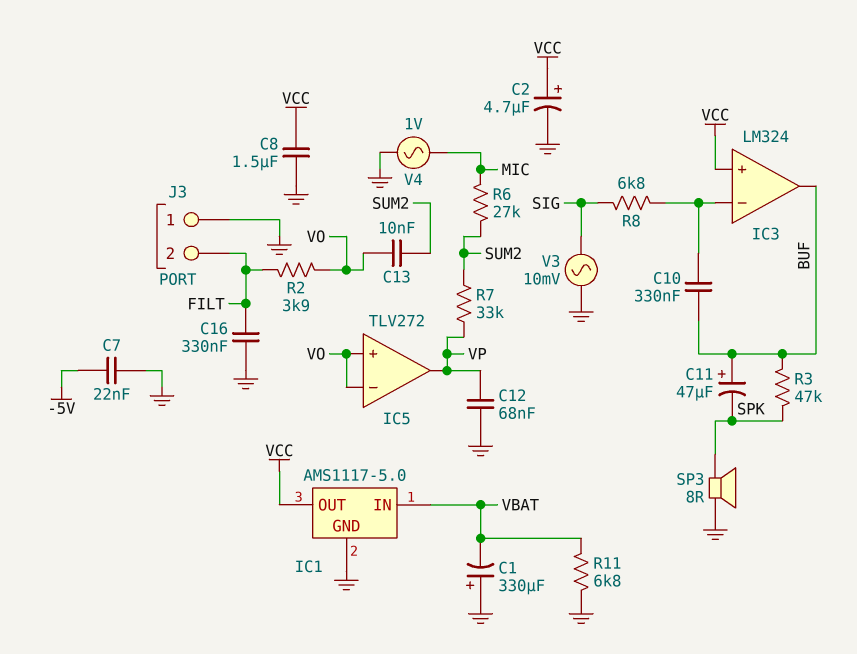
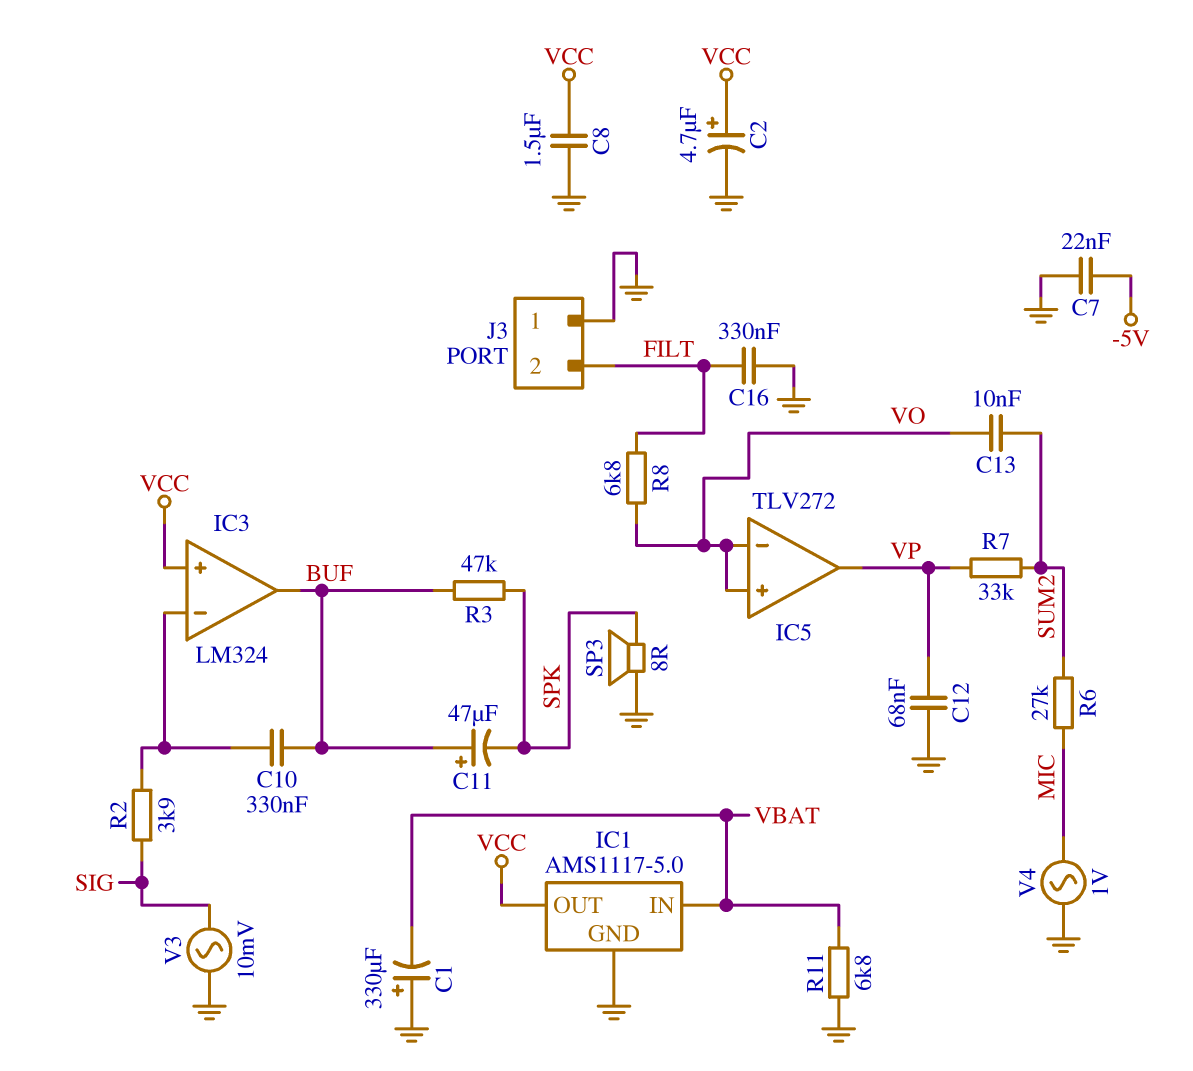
R2: 3.9k (FILT, VO) -> 3.9k (IC3/in-, SIG)
R8: 6.8k (IC3/in-, SIG) -> 6.8k (FILT, VO)

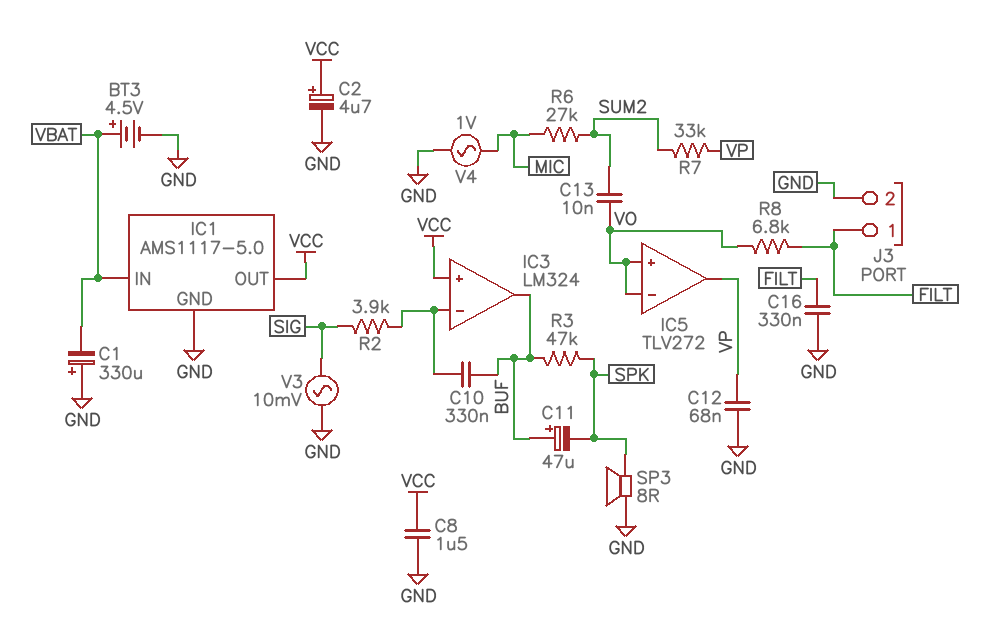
BT3: none -> 4.5V (plus VBAT, minus GND)
C7: 22nF (-5V, GND) -> none
J3 pin 1: GND -> FILT
J3 pin 2: FILT -> GND
R11: 6.8k (GND, VBAT) -> none

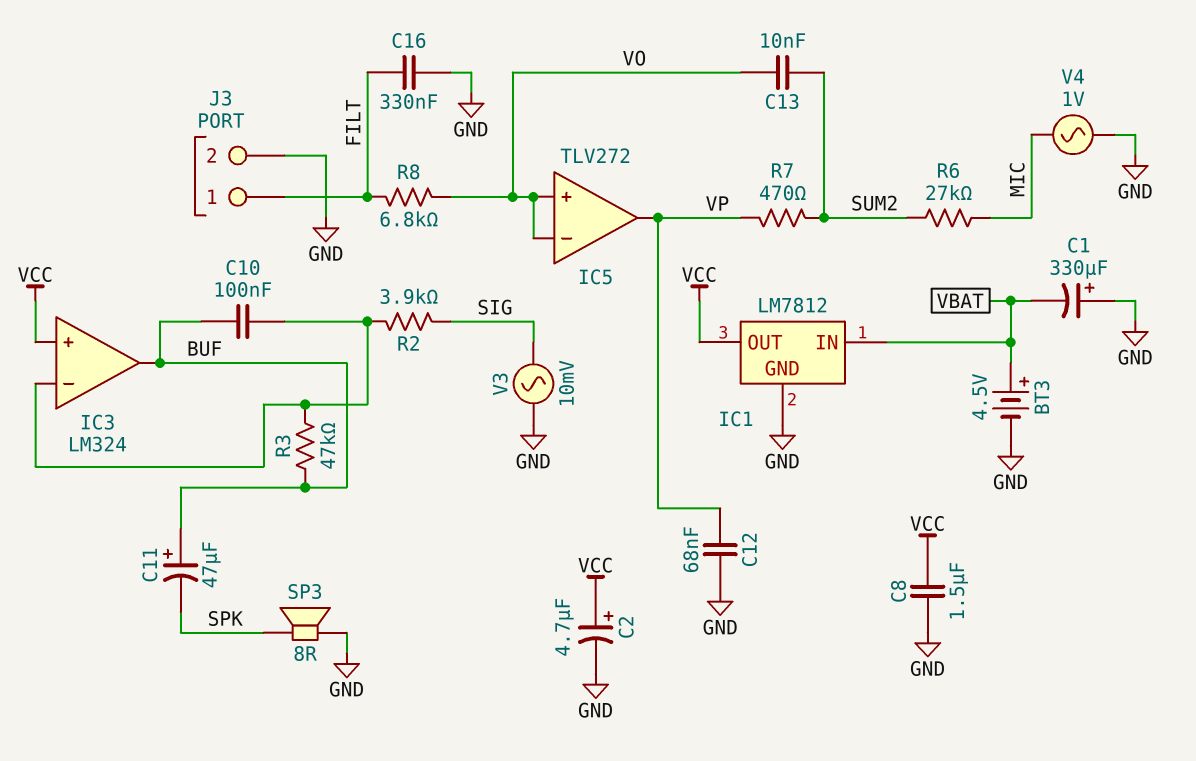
C10: 330nF (BUF, IC3/in-) -> 100nF (BUF, IC3/in-)
IC1: AMS1117-5.0 -> LM7812
R3: 47k (BUF, SPK) -> 47k (BUF, IC3/in-)
R7: 33k (SUM2, VP) -> 470 (SUM2, VP)

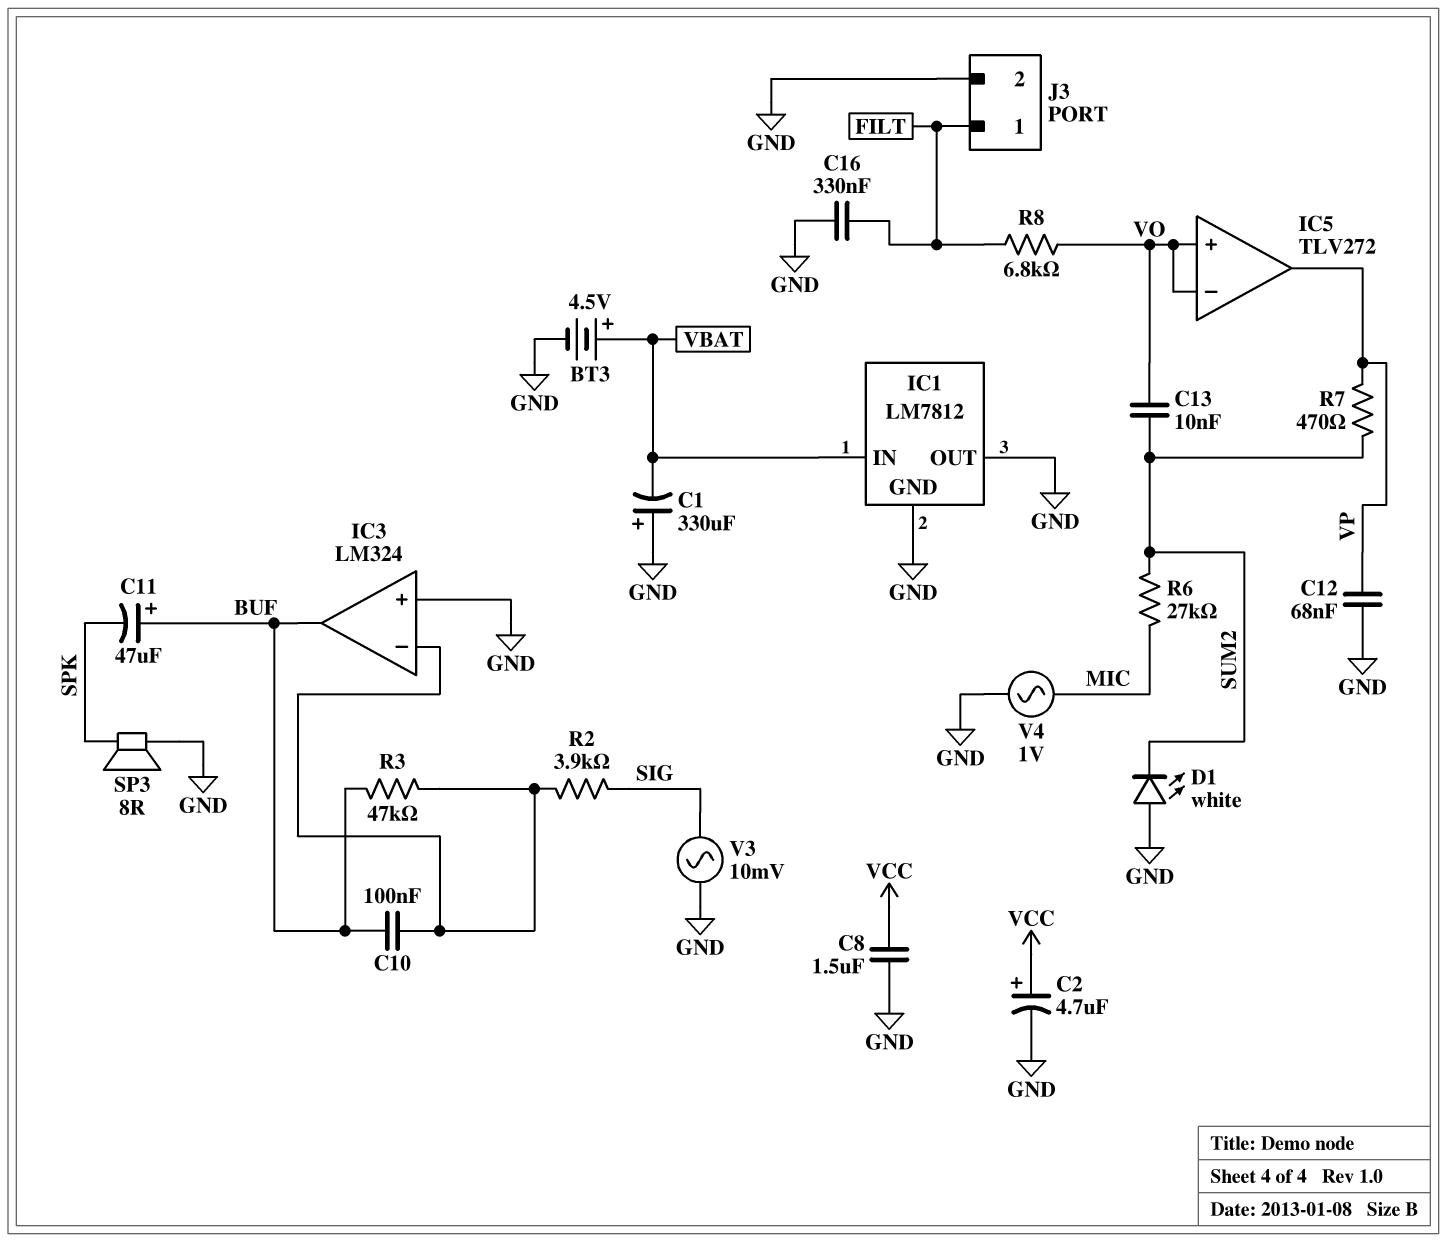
D1: none -> LED white (A GND, K SUM2)
IC1 pin OUT: VCC -> GND
IC3 pin in+: VCC -> GND

